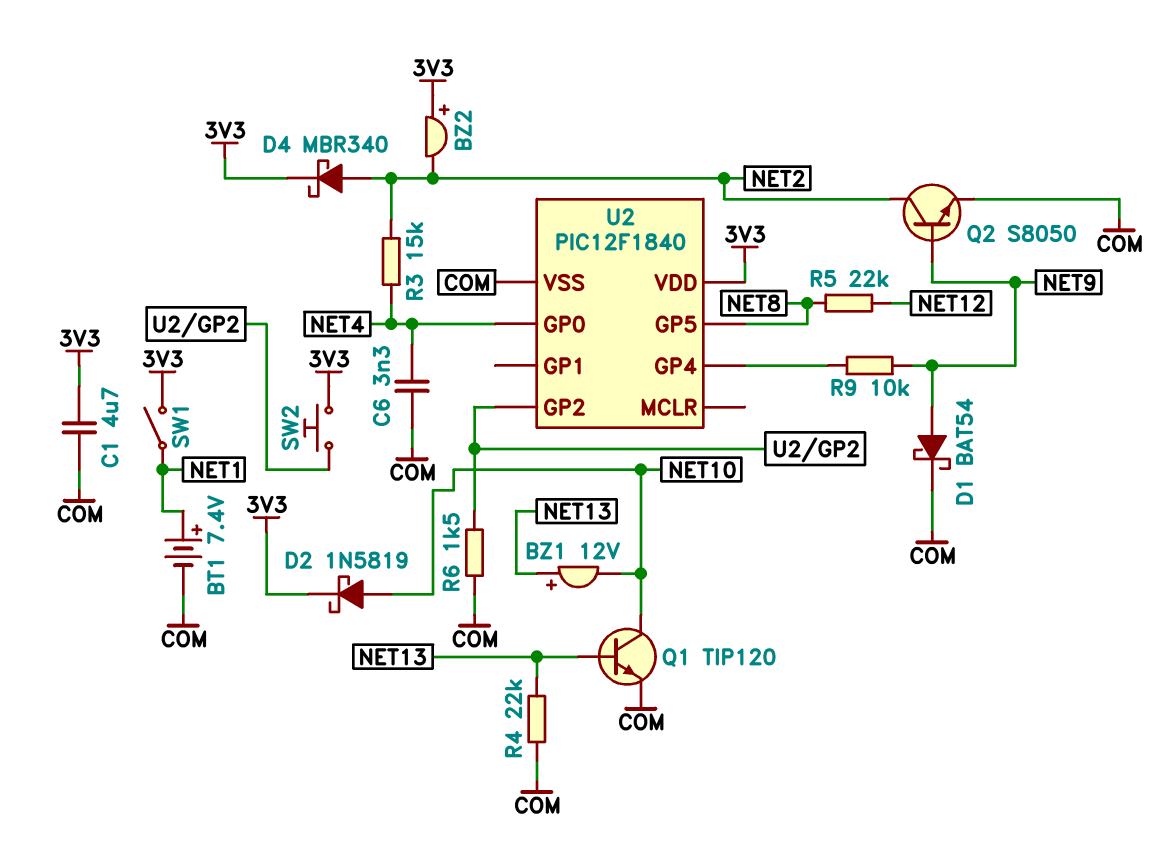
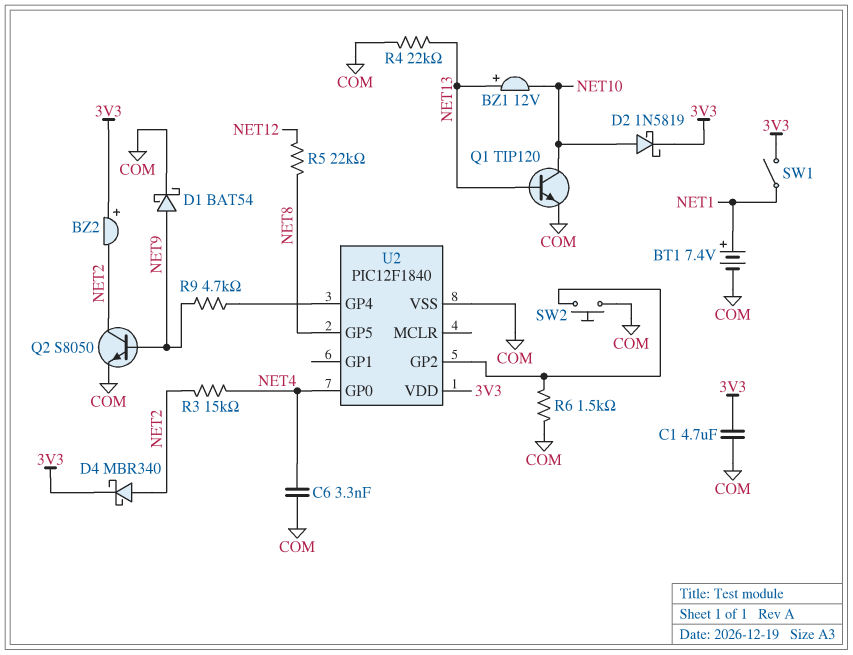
R9: 10k (NET9, U2/GP4) -> 4.7k (NET9, U2/GP4)
SW2: button (3V3, U2/GP2) -> button (COM, U2/GP2)

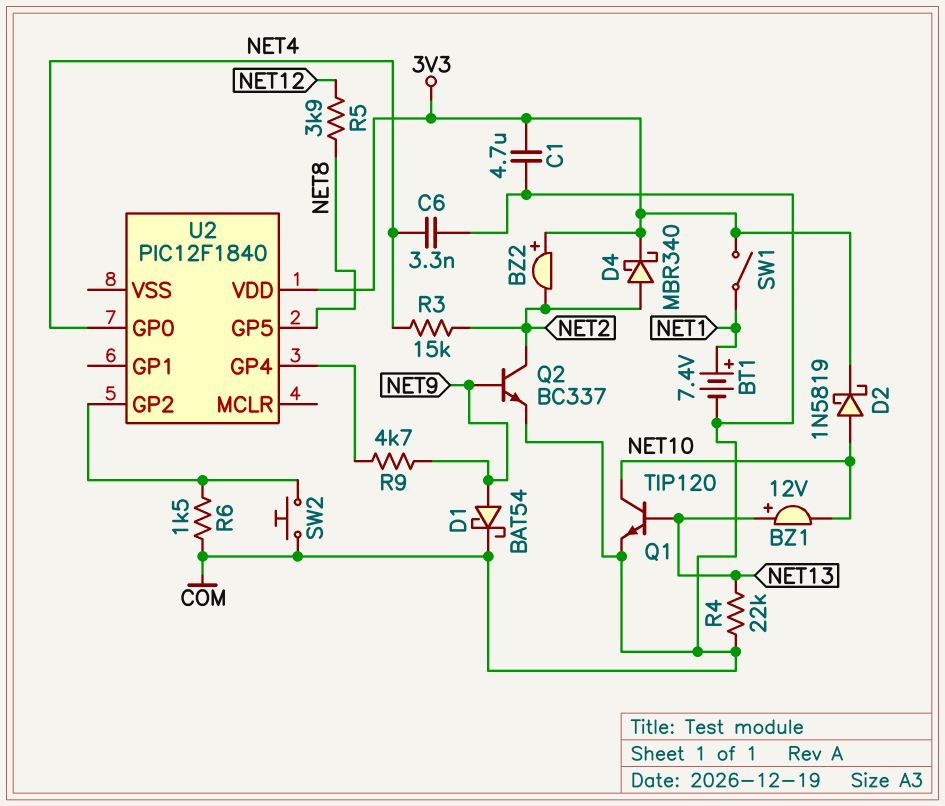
Q2: NPN S8050 (B NET9, C NET2, E COM) -> NPN BC337 (B NET9, C NET2, E COM)
R5: 22k (NET8, NET12) -> 3.9k (NET8, NET12)
U2 pin VSS: COM -> none

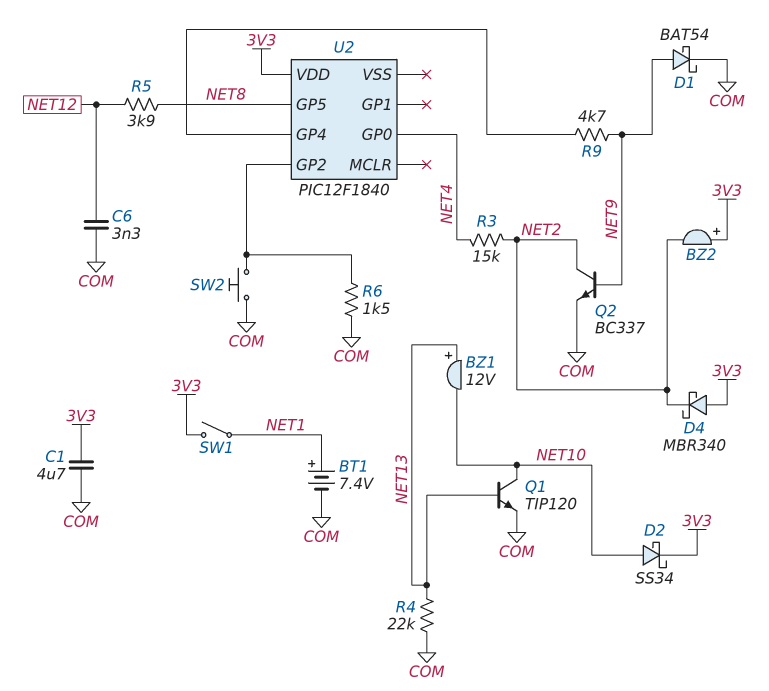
C6: 3.3nF (COM, NET4) -> 3.3nF (COM, NET12)
D2: schottky 1N5819 (A NET10, K 3V3) -> schottky SS34 (A NET10, K 3V3)
D4: schottky MBR340 (A NET2, K 3V3) -> schottky MBR340 (A 3V3, K NET2)

